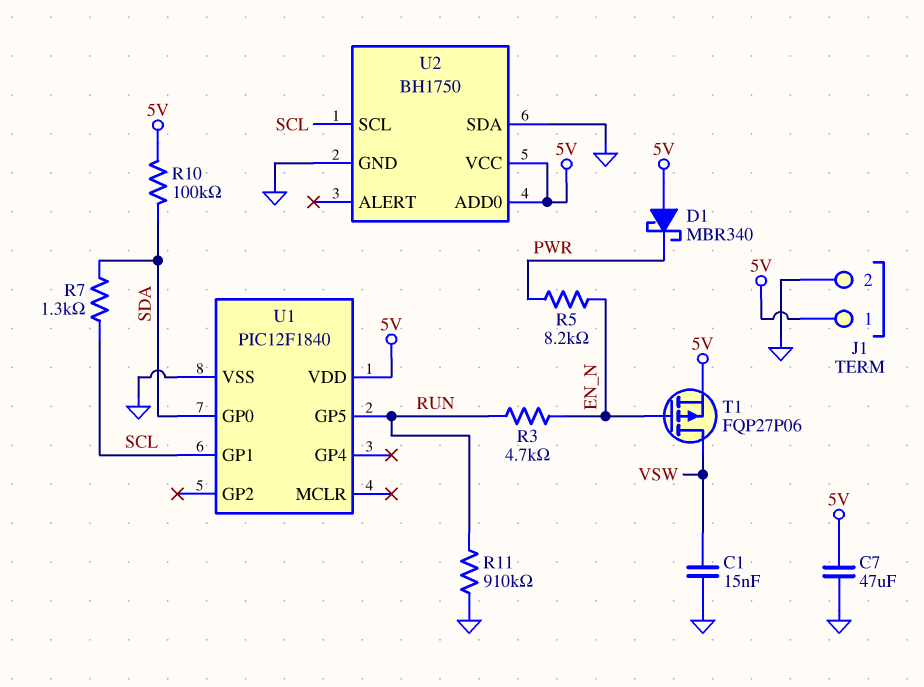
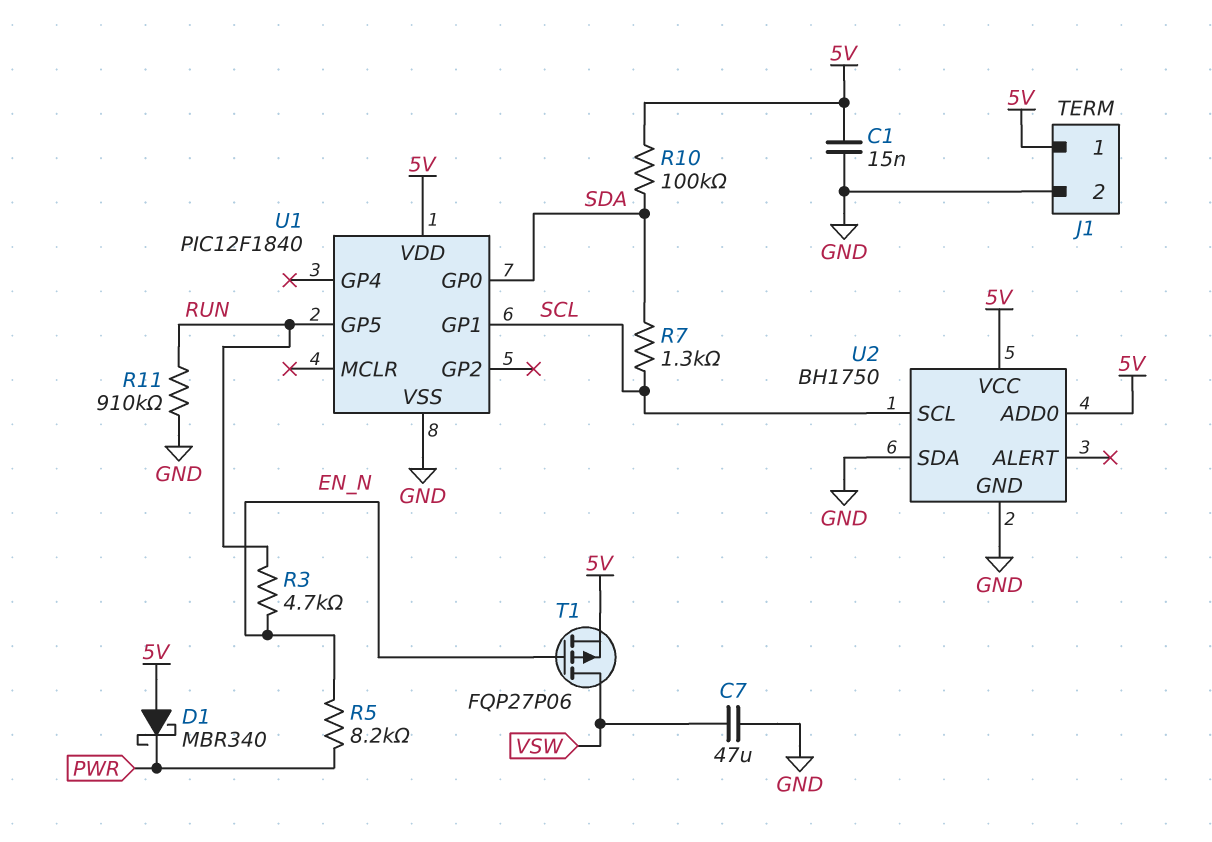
C1: 15nF (GND, VSW) -> 15nF (5V, GND)
C7: 47uF (5V, GND) -> 47uF (GND, VSW)

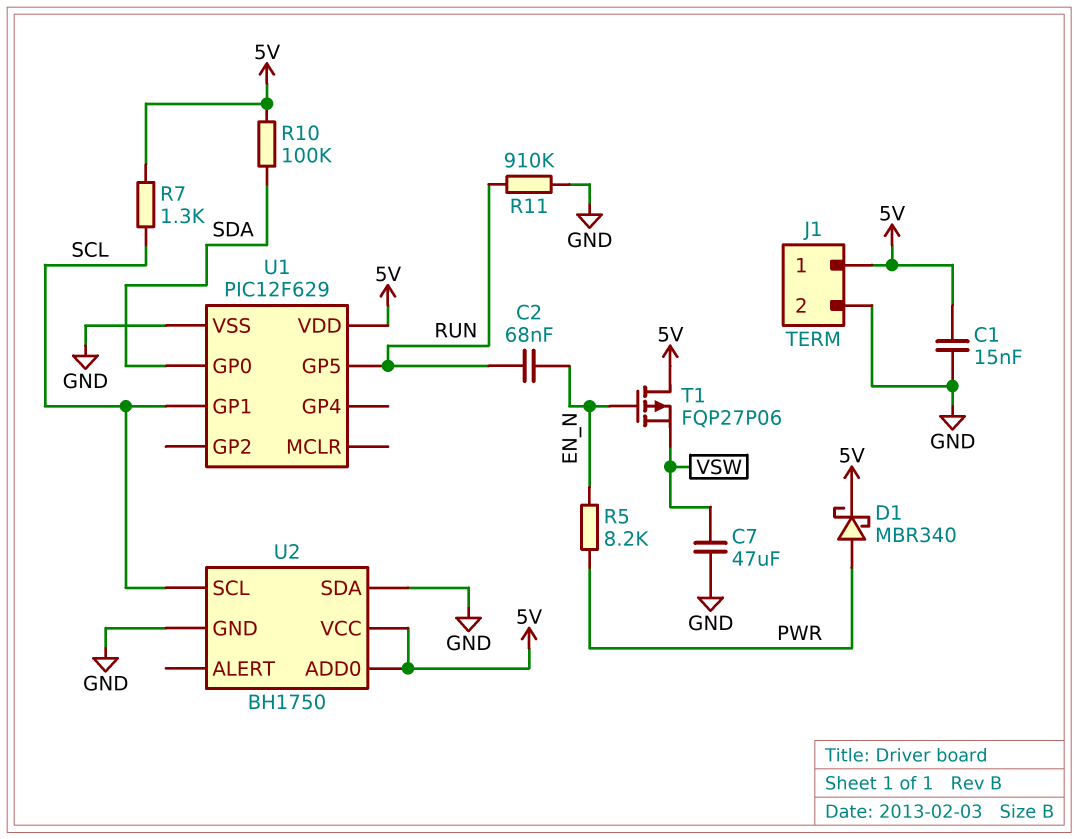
C2: none -> 68nF (EN_N, RUN)
D1: schottky MBR340 (A 5V, K PWR) -> schottky MBR340 (A PWR, K 5V)
R3: 4.7k (EN_N, RUN) -> none
R7: 1.3k (SCL, SDA) -> 1.3k (5V, SCL)
T1: PMOS FQP27P06 (G EN_N, D VSW, S 5V) -> PMOS FQP27P06 (G EN_N, D 5V, S VSW)
U1: PIC12F1840 -> PIC12F629

